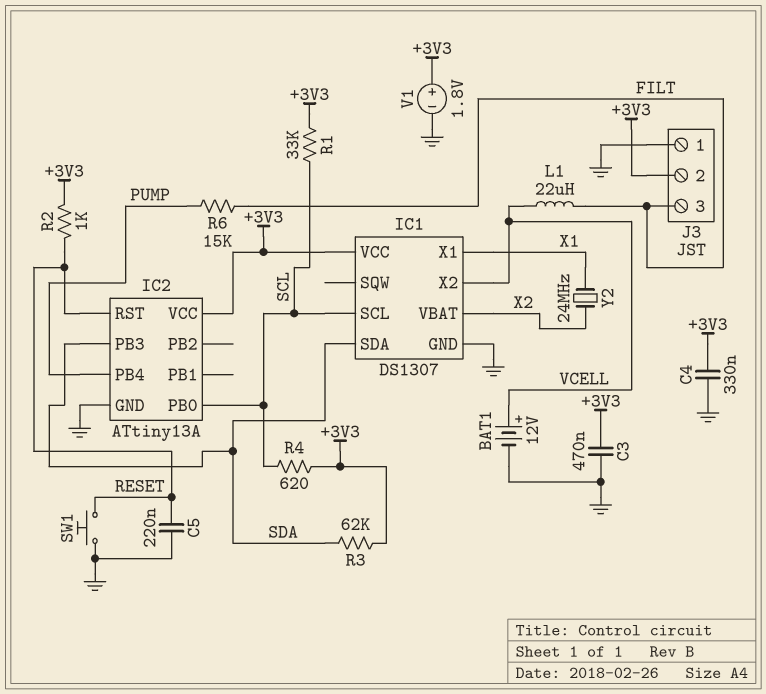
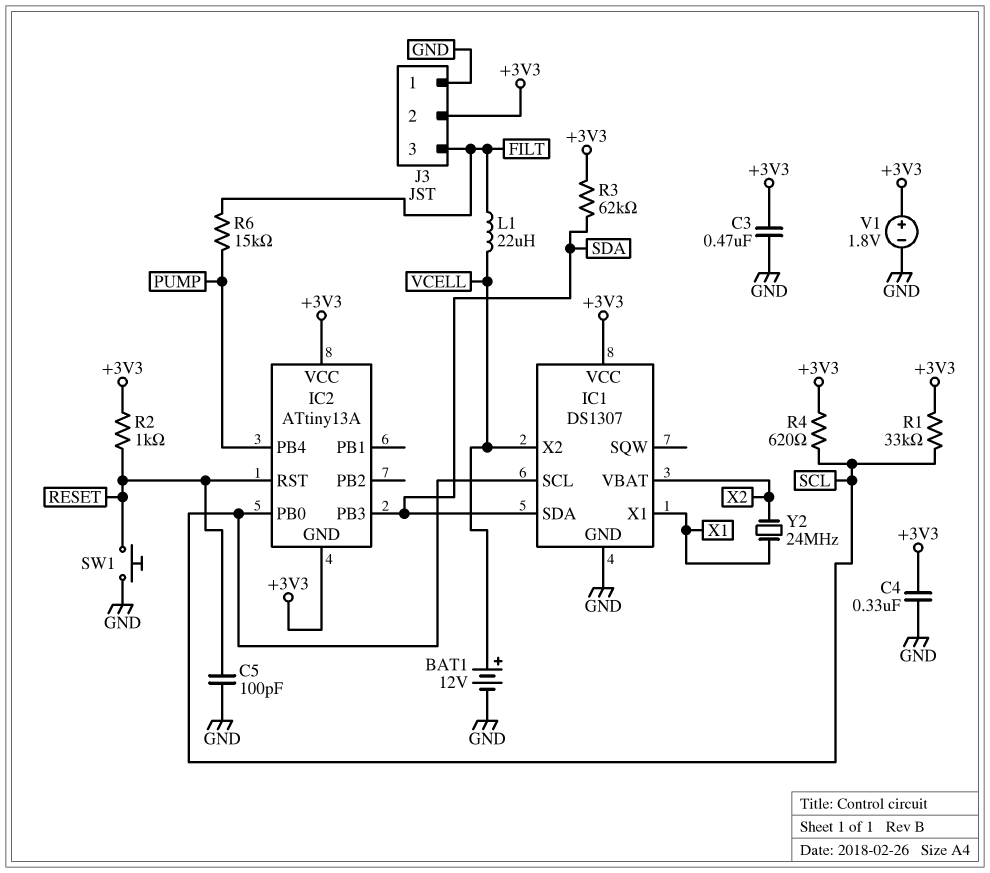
C5: 220nF (GND, RESET) -> 100pF (GND, RESET)
IC2 pin GND: GND -> +3V3

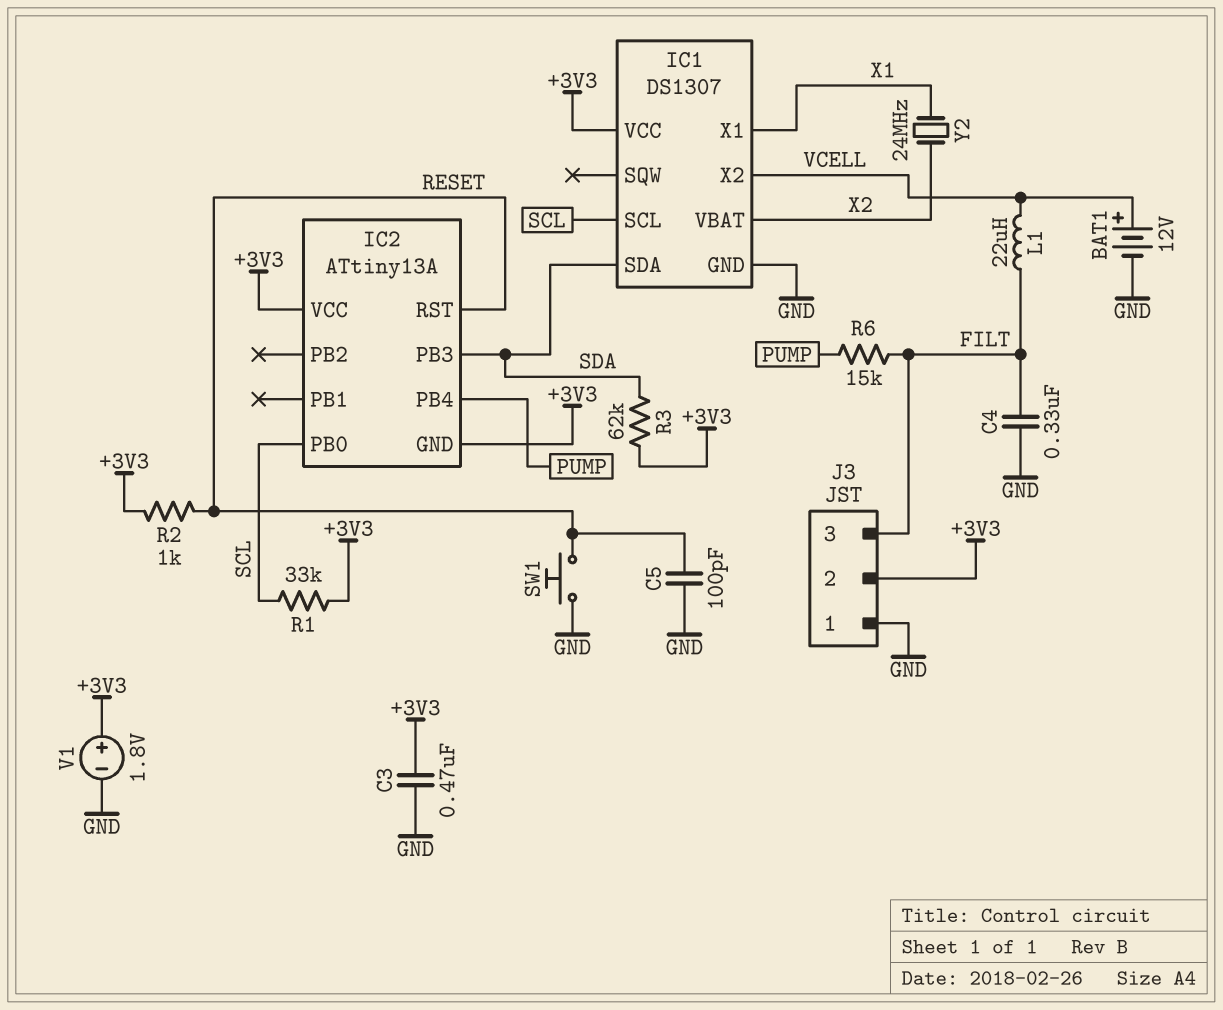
C4: 330nF (+3V3, GND) -> 330nF (FILT, GND)
R4: 620 (+3V3, SCL) -> none

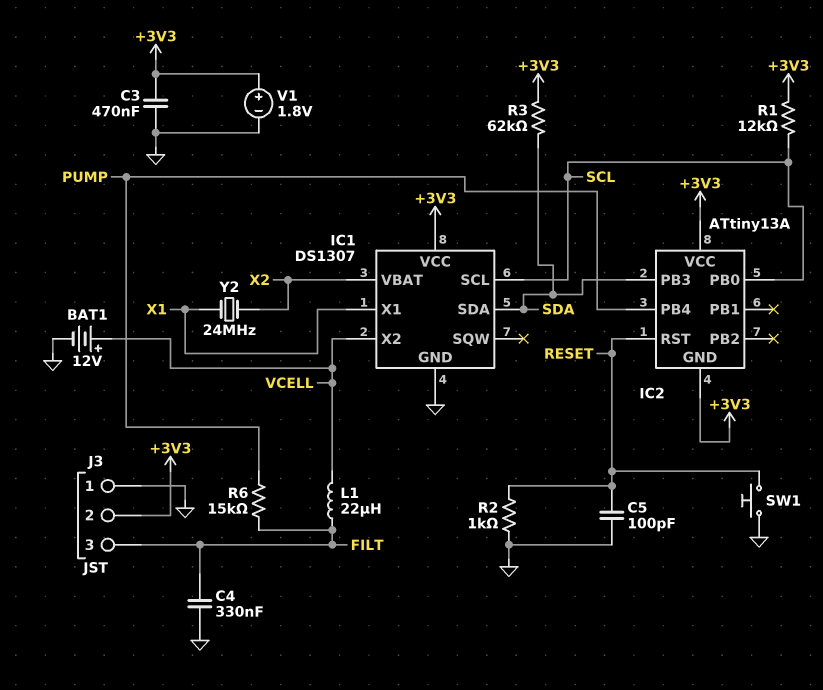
R1: 33k (+3V3, SCL) -> 12k (+3V3, SCL)
R2: 1k (+3V3, RESET) -> 1k (GND, RESET)

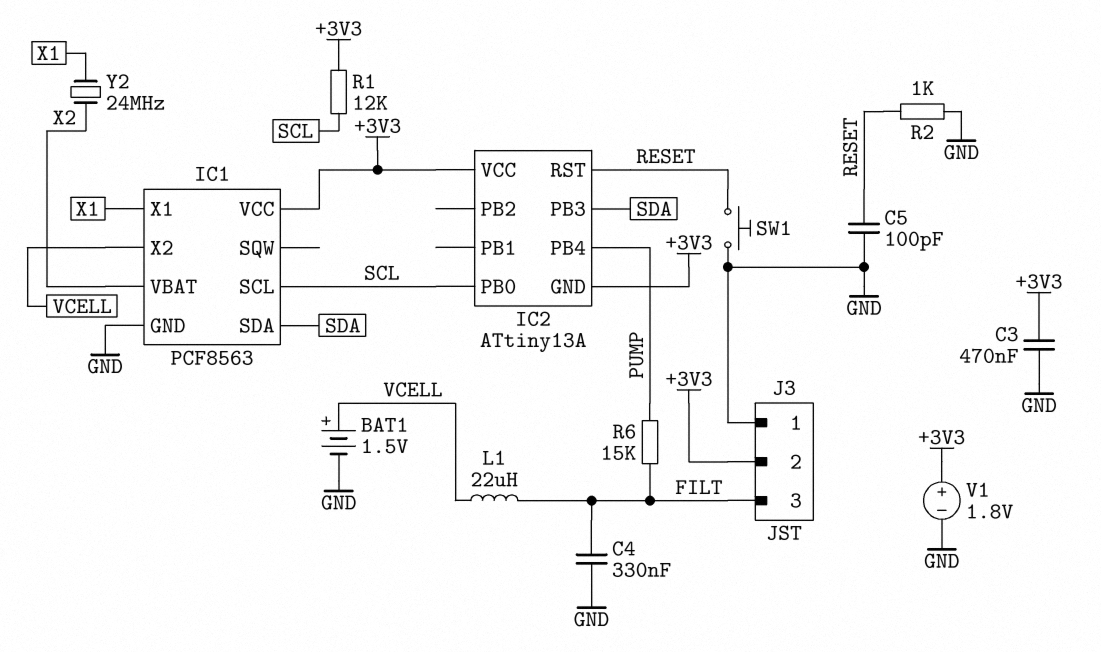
BAT1: 12V (plus VCELL, minus GND) -> 1.5V (plus VCELL, minus GND)
IC1: DS1307 -> PCF8563
R3: 62k (+3V3, SDA) -> none

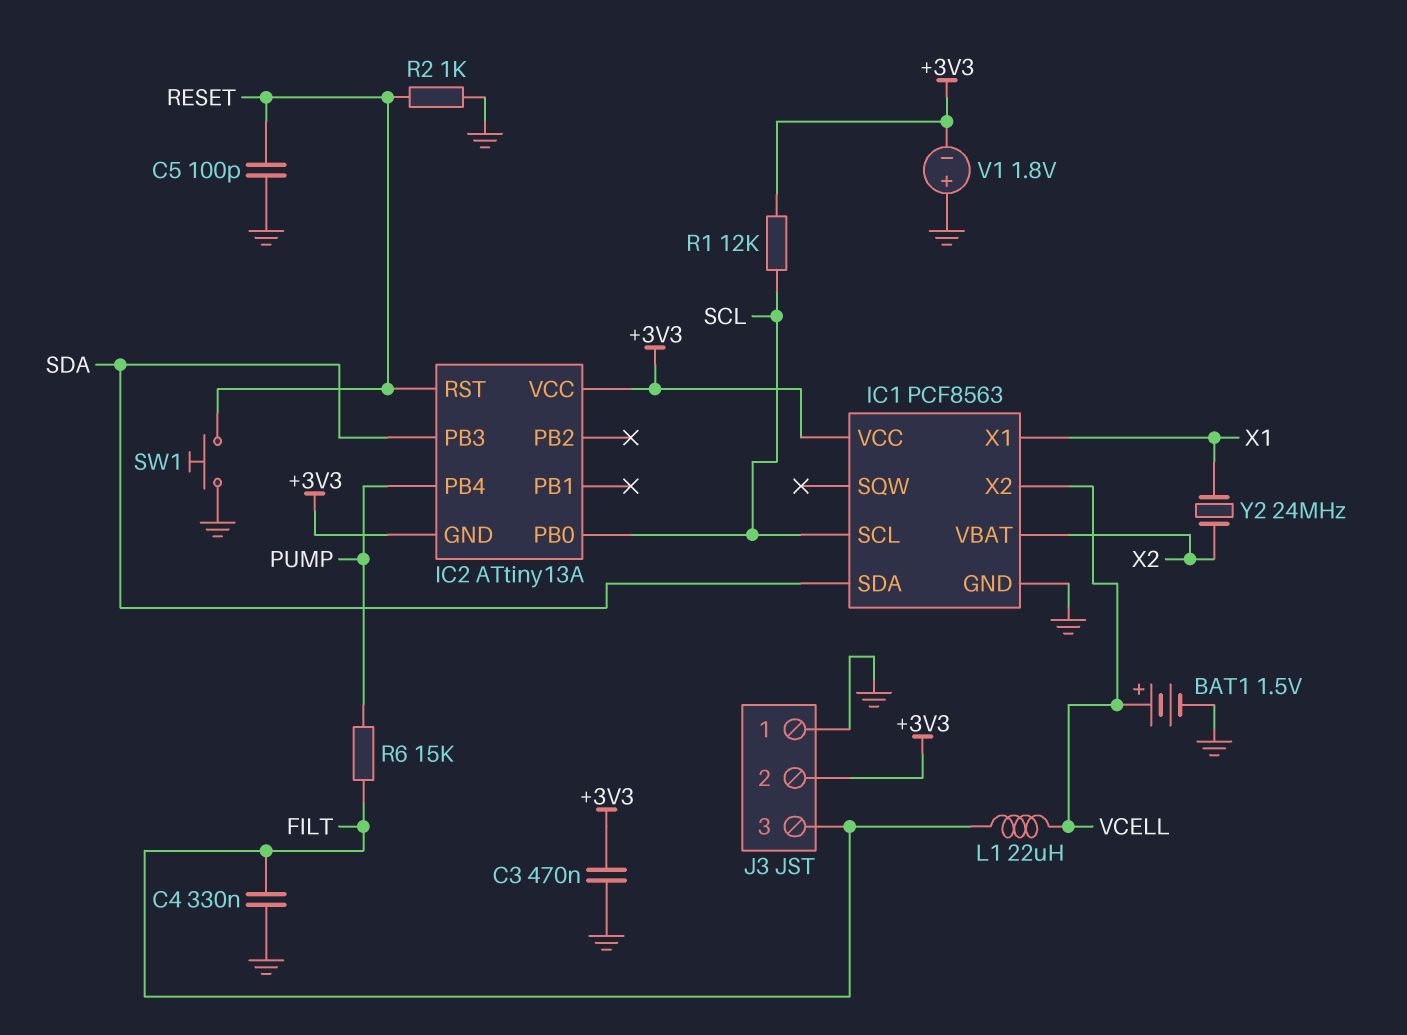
V1: 1.8V (plus +3V3, minus GND) -> 1.8V (plus GND, minus +3V3)

